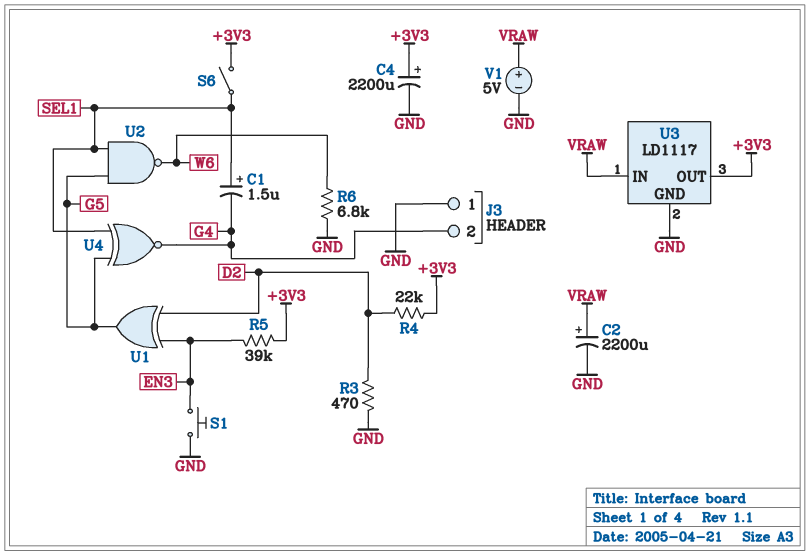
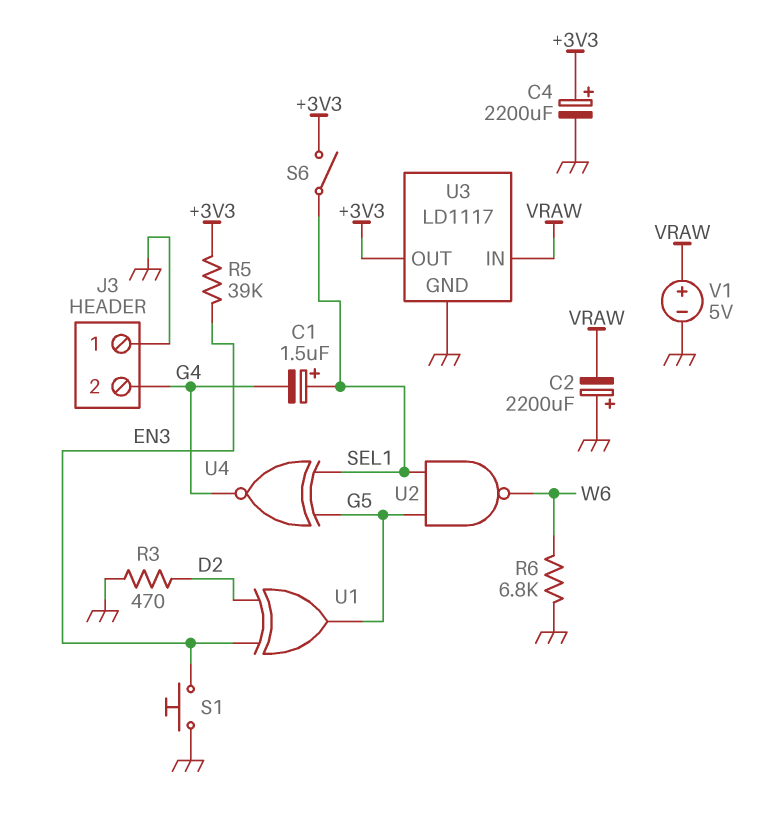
C2: 2200uF (plus VRAW, minus GND) -> 2200uF (plus GND, minus VRAW)
R4: 22k (+3V3, D2) -> none

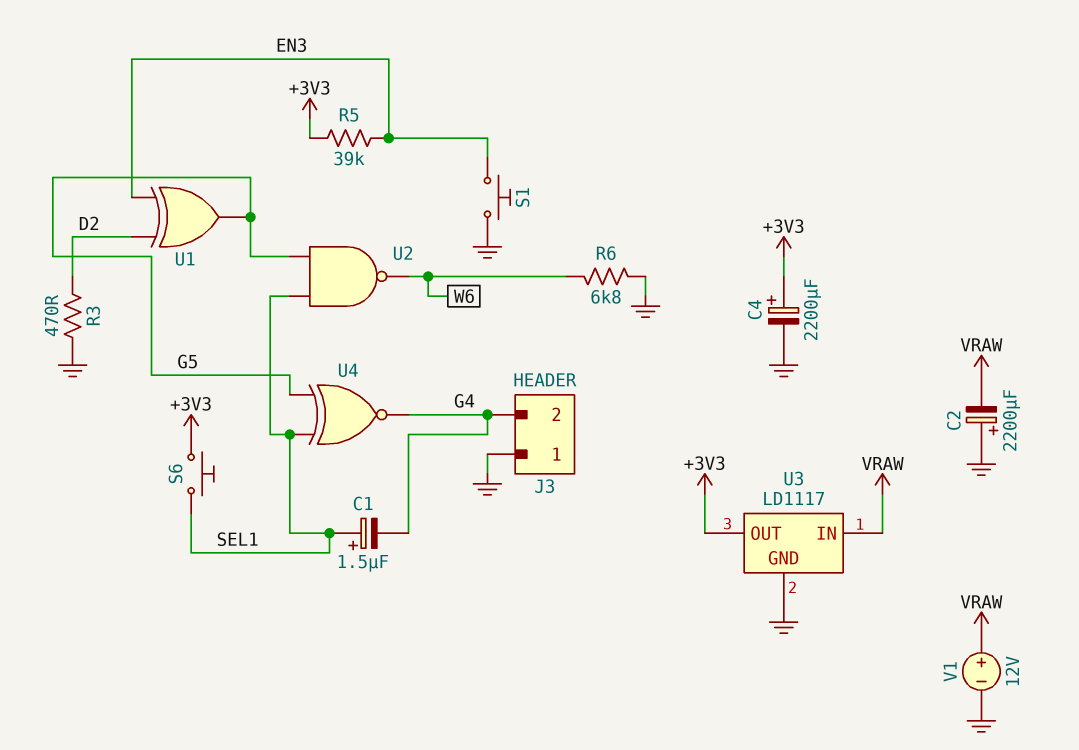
S6: switch (+3V3, SEL1) -> button (+3V3, SEL1)
V1: 5V (plus VRAW, minus GND) -> 12V (plus VRAW, minus GND)

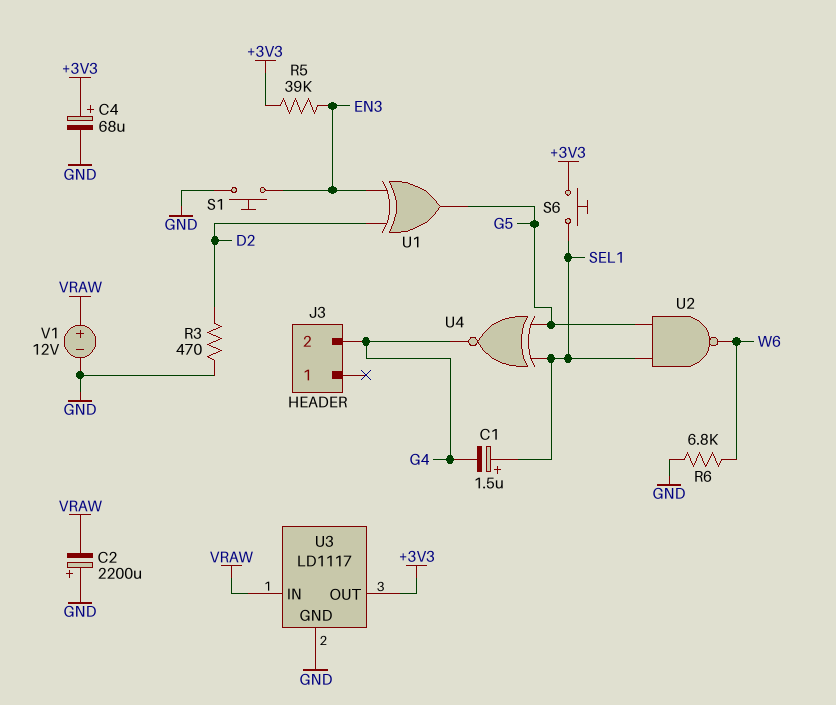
C4: 2200uF (plus +3V3, minus GND) -> 68uF (plus +3V3, minus GND)
J3 pin 1: GND -> none

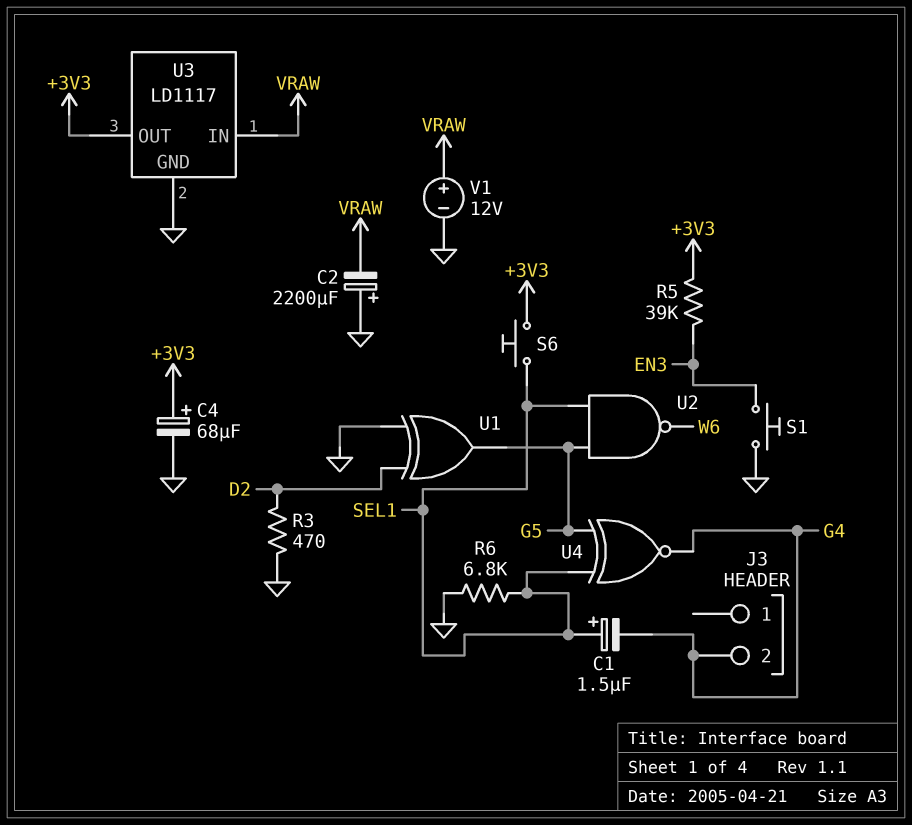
R6: 6.8k (GND, W6) -> 6.8k (GND, SEL1)
U1: XOR (in D2, in EN3, out G5) -> XOR (in D2, in GND, out G5)

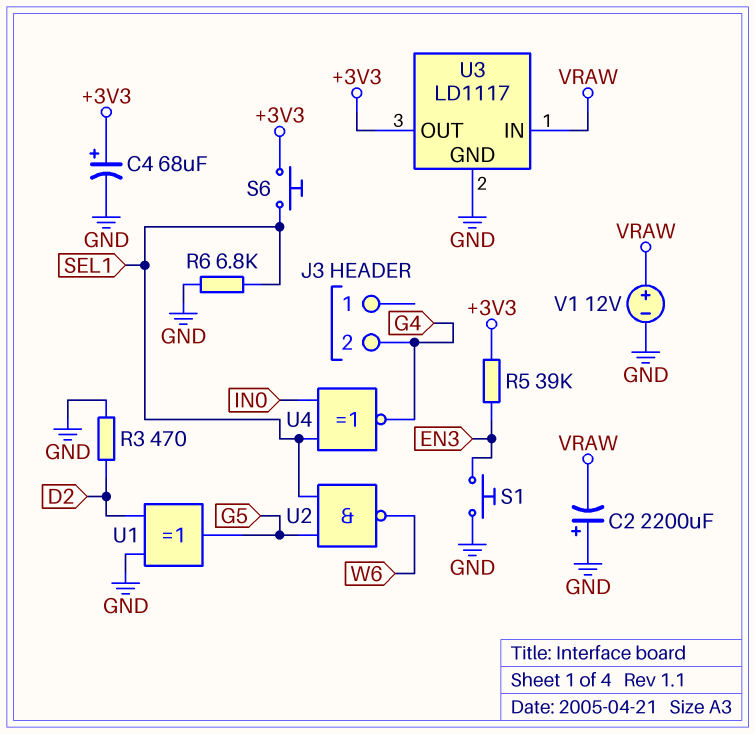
C1: 1.5uF (plus SEL1, minus G4) -> none
U4: XNOR (in G5, in SEL1, out G4) -> XNOR (in IN0, in SEL1, out G4)

